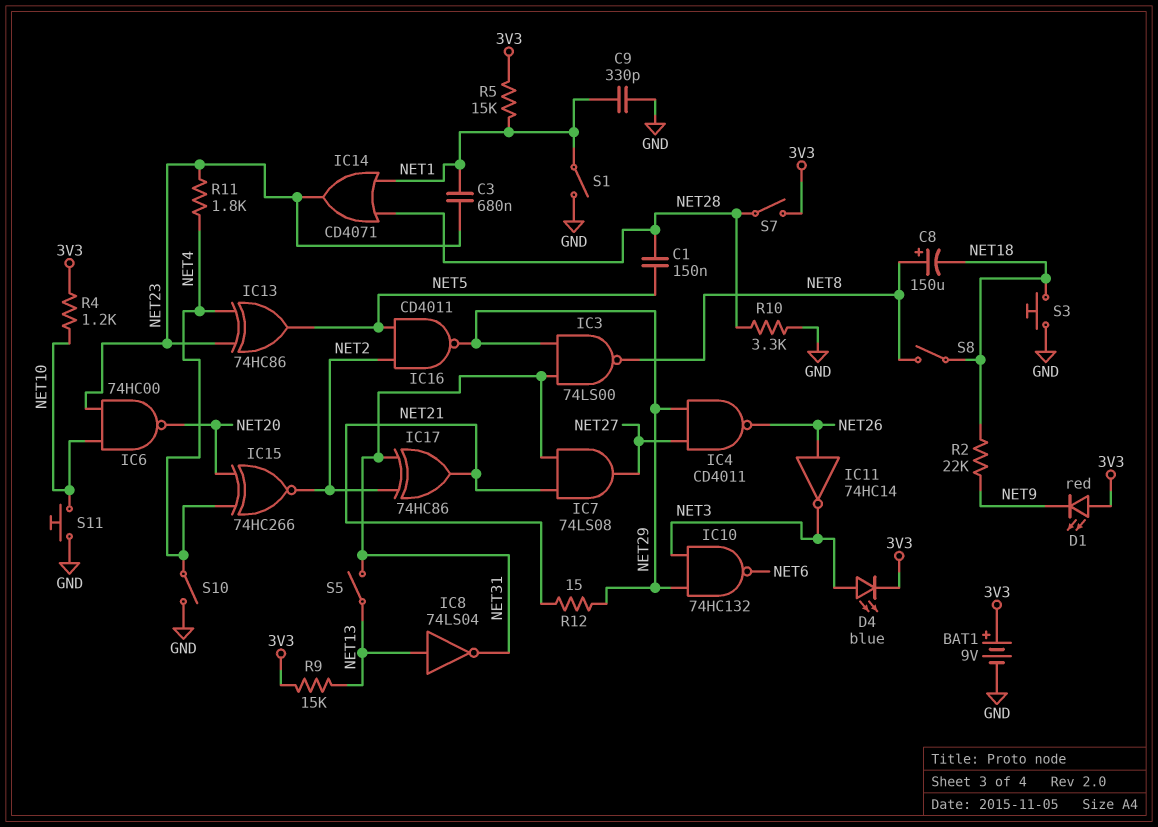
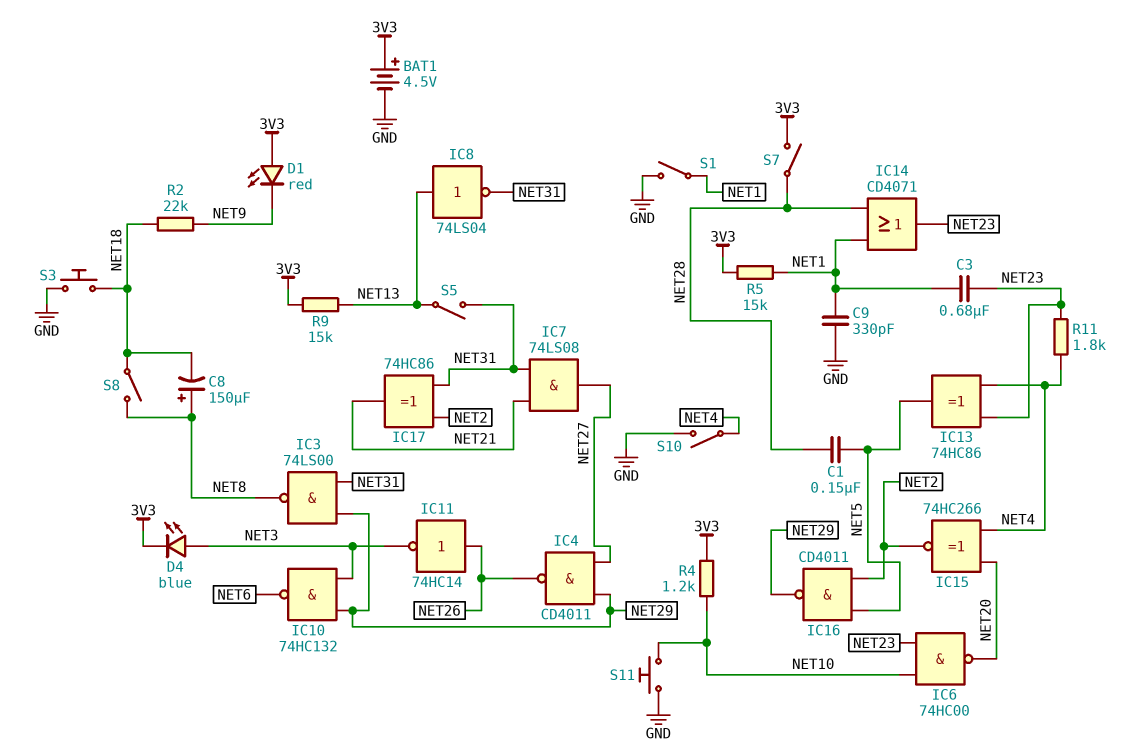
BAT1: 9V (plus 3V3, minus GND) -> 4.5V (plus 3V3, minus GND)
R10: 3.3k (GND, NET28) -> none
R12: 15 (NET21, NET29) -> none

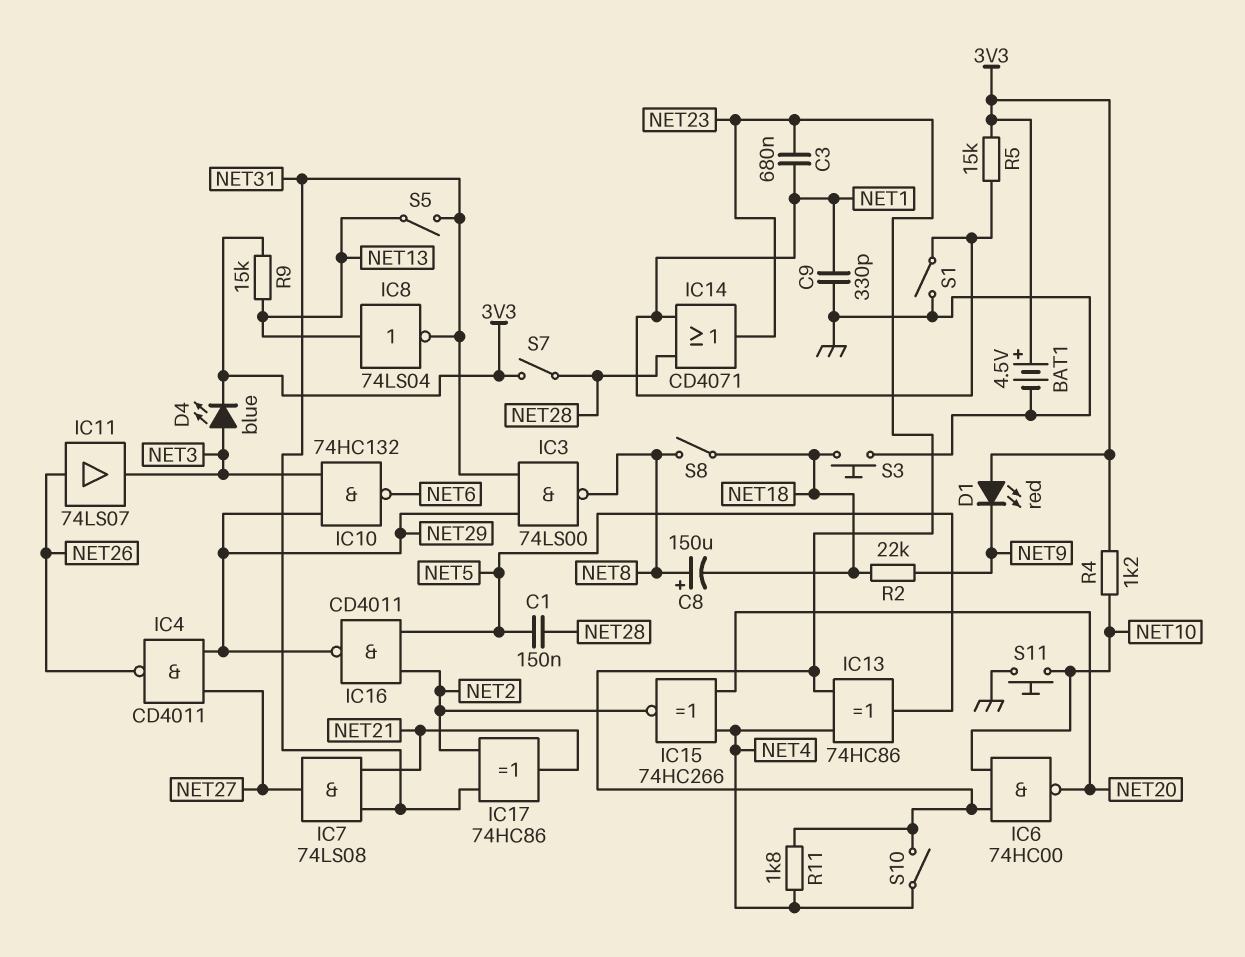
IC11: NOT 74HC14 (in NET26, out NET3) -> buffer 74LS07 (in NET26, out NET3)
S10: switch (GND, NET4) -> switch (NET4, NET23)

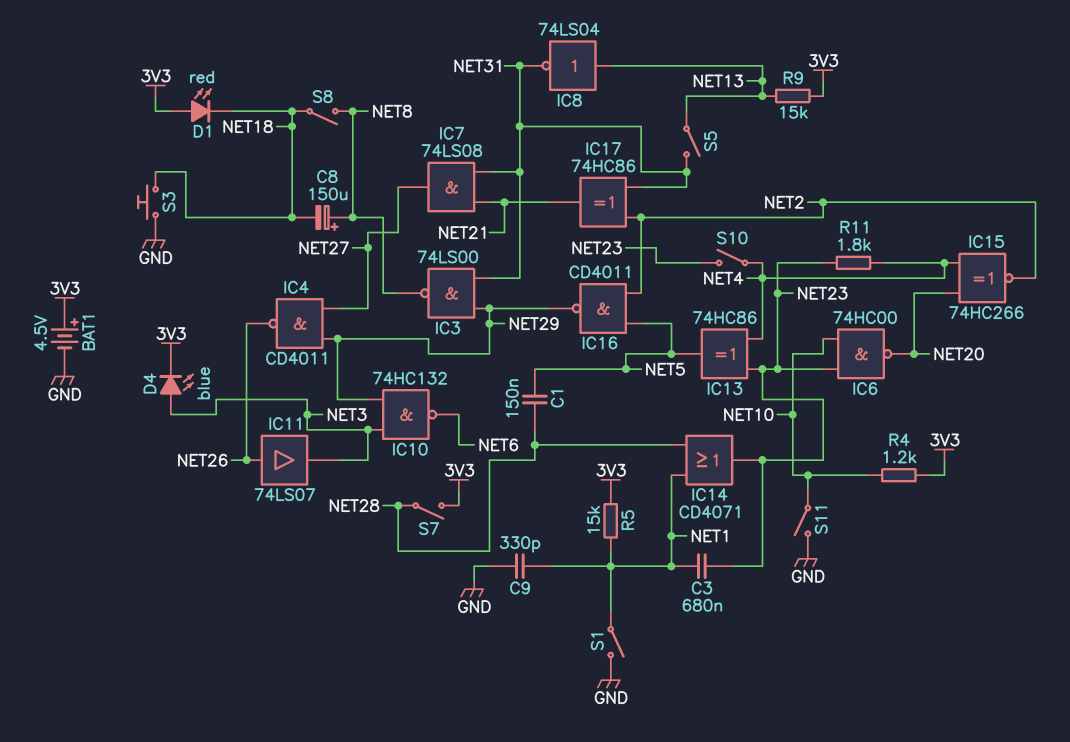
D1: LED red (A 3V3, K NET9) -> LED red (A 3V3, K NET18)
R2: 22k (NET9, NET18) -> none
S11: button (GND, NET10) -> switch (GND, NET10)

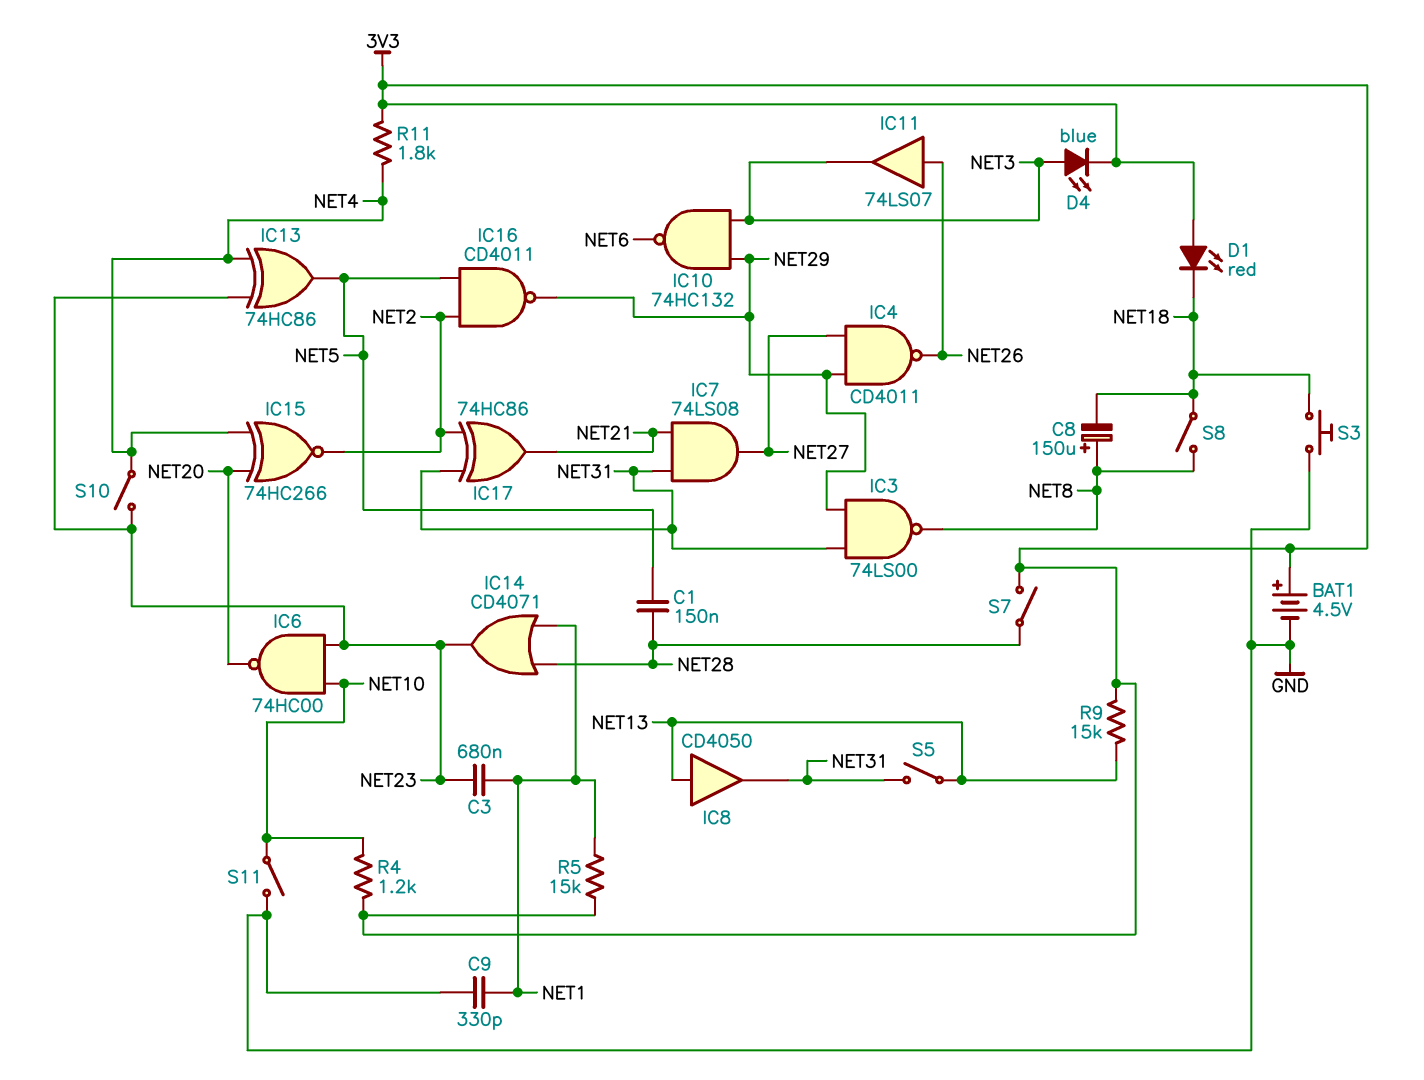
IC8: NOT 74LS04 (in NET13, out NET31) -> buffer CD4050 (in NET13, out NET31)
R11: 1.8k (NET4, NET23) -> 1.8k (3V3, NET4)
S1: switch (GND, NET1) -> none

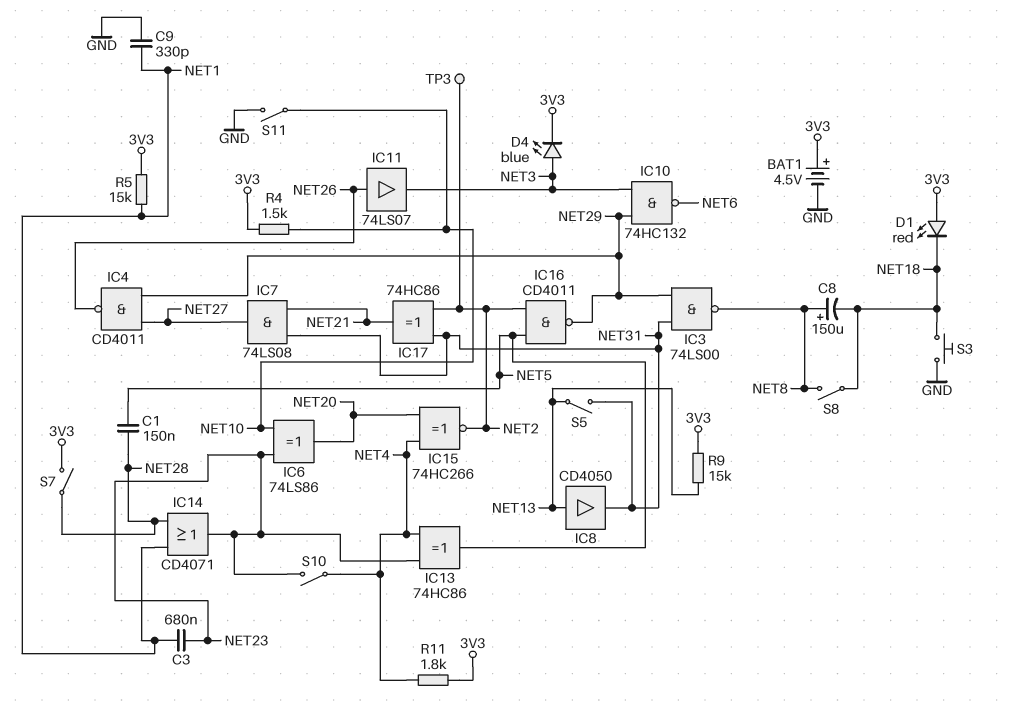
IC6: NAND 74HC00 (in NET10, in NET23, out NET20) -> XOR 74LS86 (in NET10, in NET23, out NET20)
R4: 1.2k (3V3, NET10) -> 1.5k (3V3, NET10)
TP3: none -> test point (NET2)

